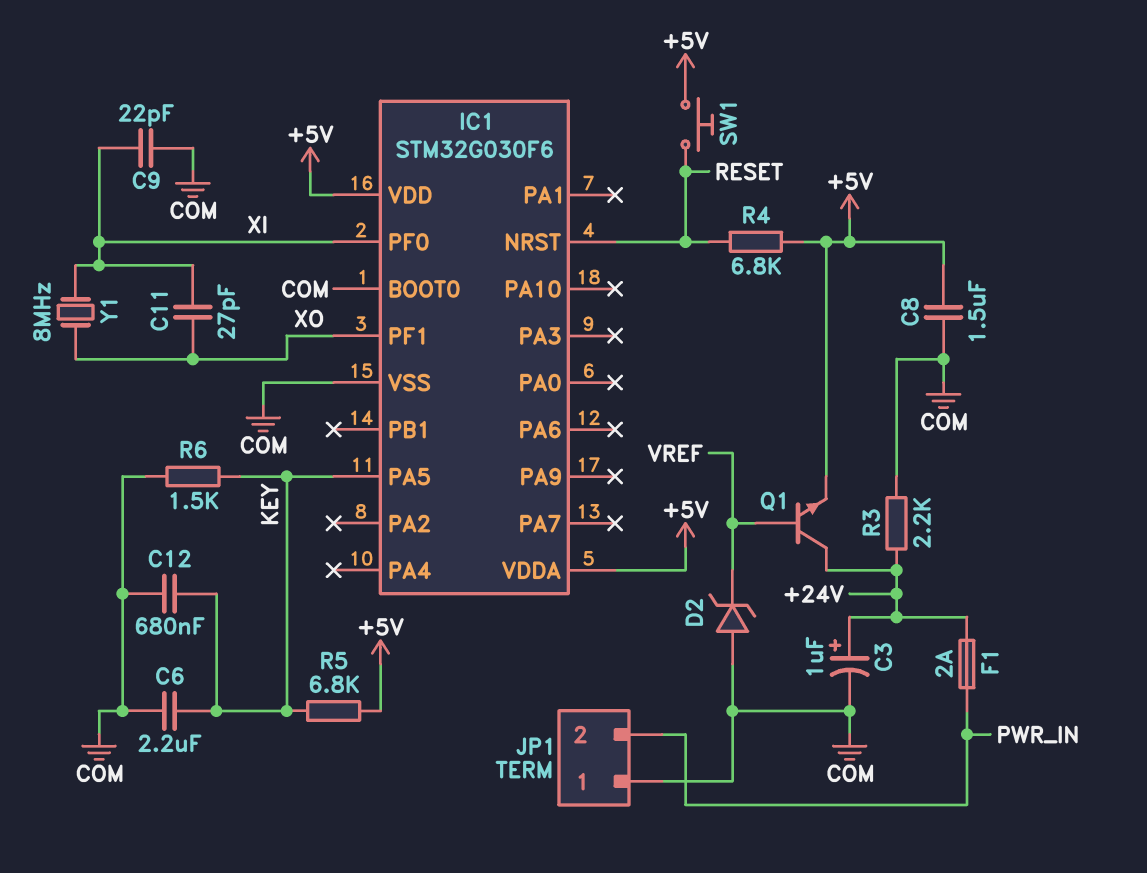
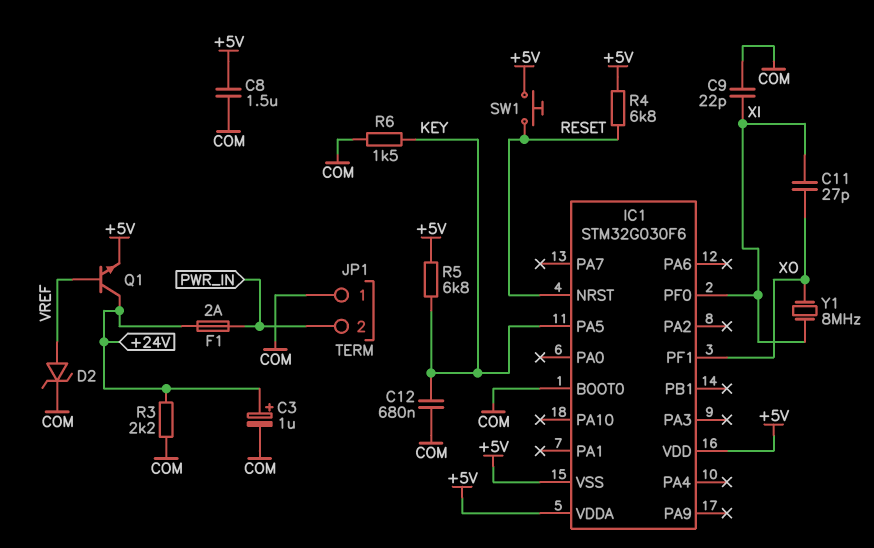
C6: 2.2uF (COM, KEY) -> none
D2: zener (A COM, K VREF) -> zener (A VREF, K COM)
IC1 pin VSS: COM -> +5V

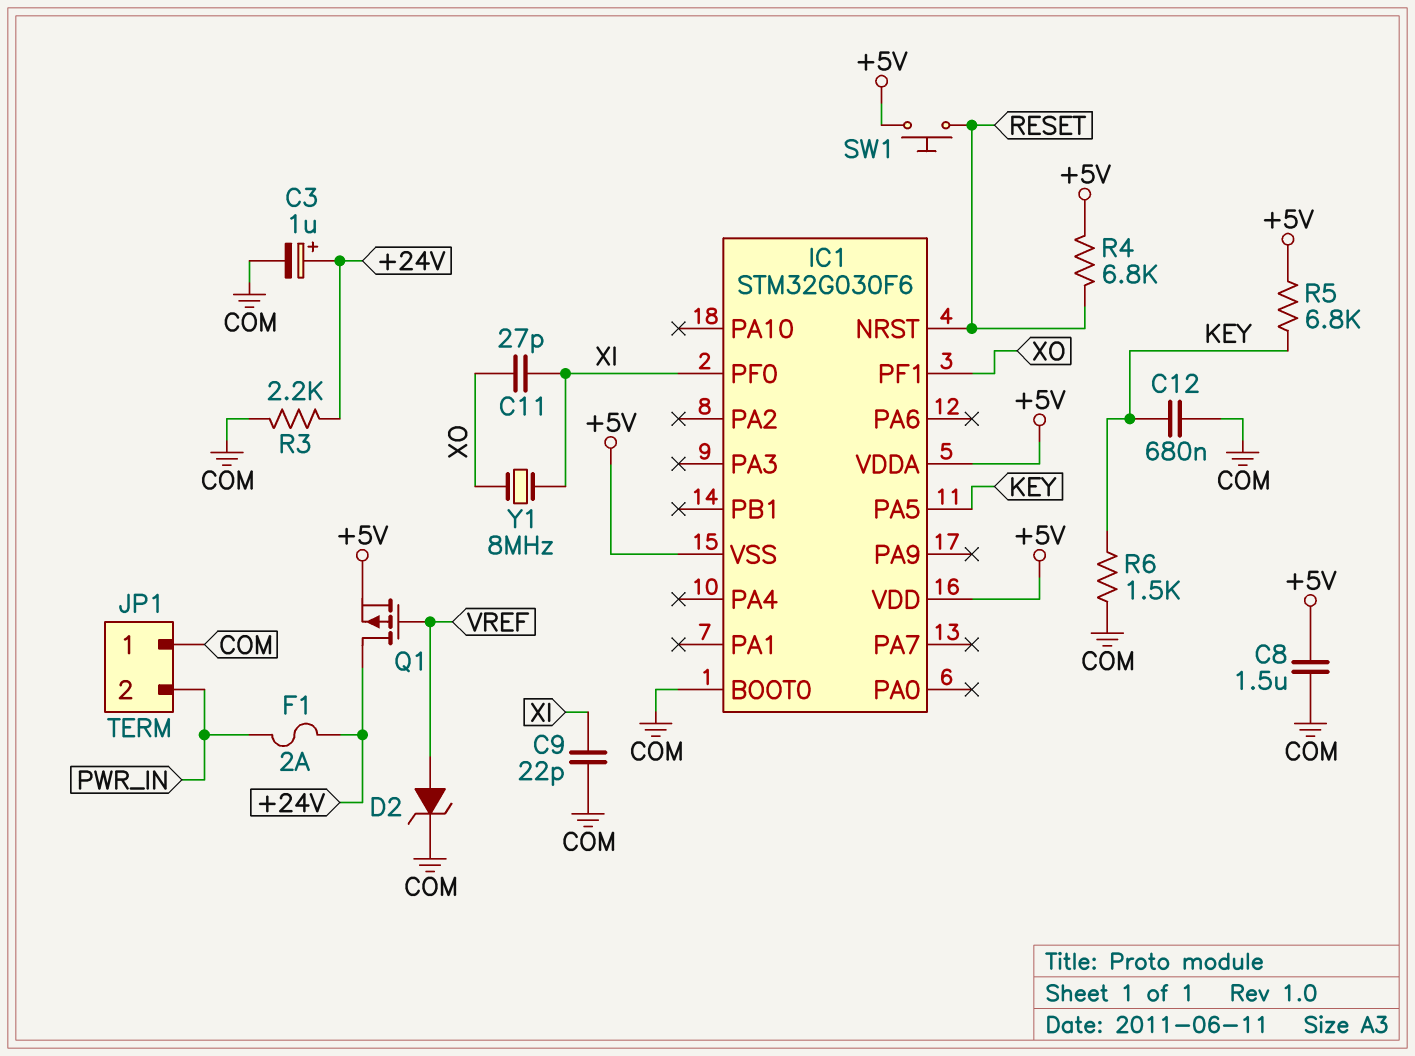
Q1: NPN (B VREF, C +24V, E +5V) -> PMOS (G VREF, D +24V, S +5V)

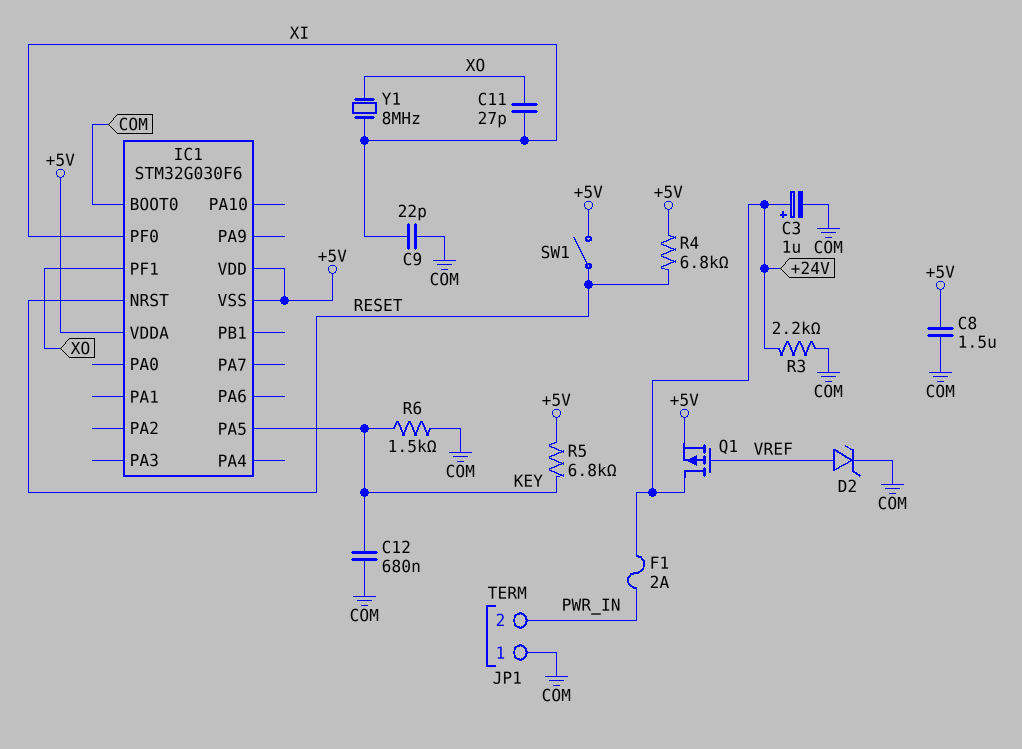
SW1: button (+5V, RESET) -> switch (+5V, RESET)

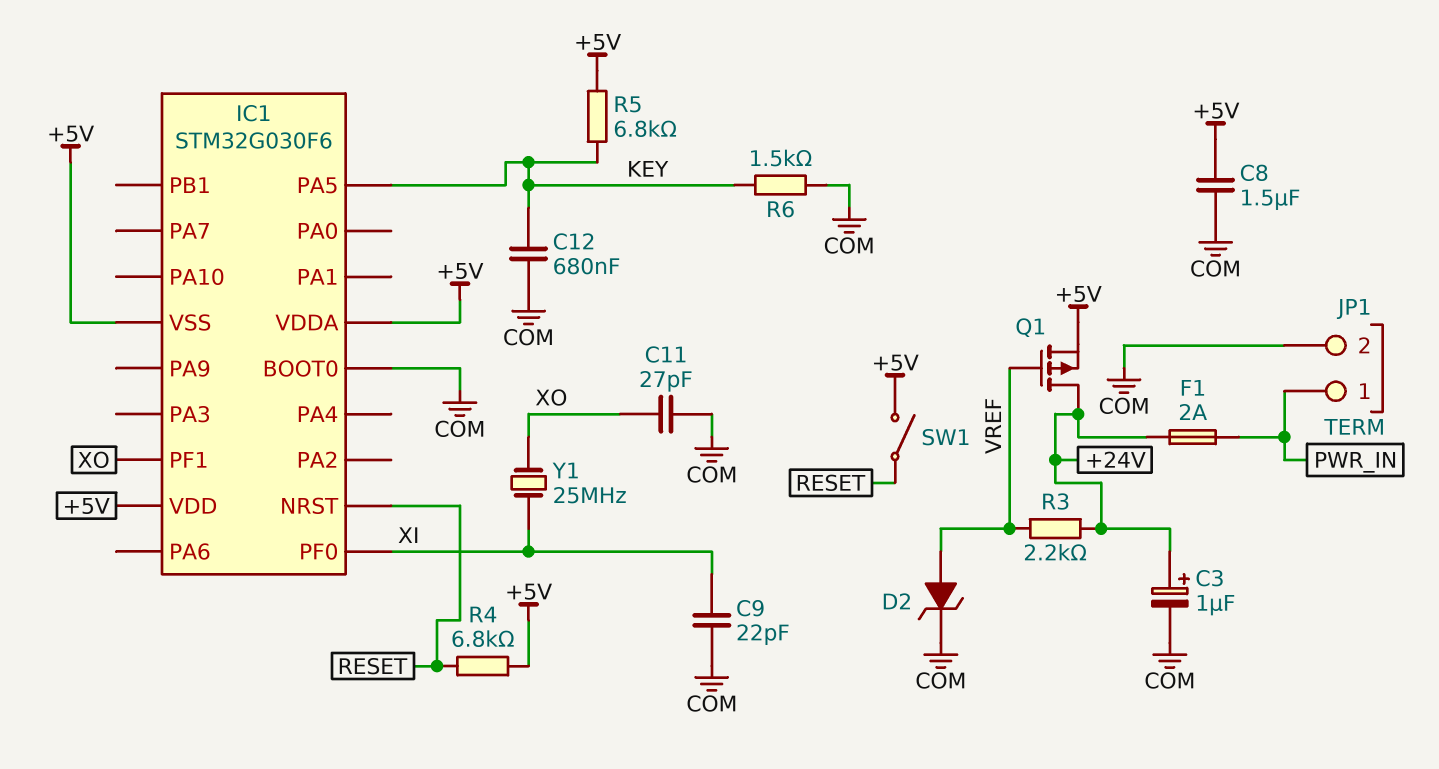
C11: 27pF (XI, XO) -> 27pF (COM, XO)
JP1 pin 1: COM -> PWR_IN
JP1 pin 2: PWR_IN -> COM
R3: 2.2k (+24V, COM) -> 2.2k (+24V, VREF)
Y1: 8MHz (XI, XO) -> 25MHz (XI, XO)

